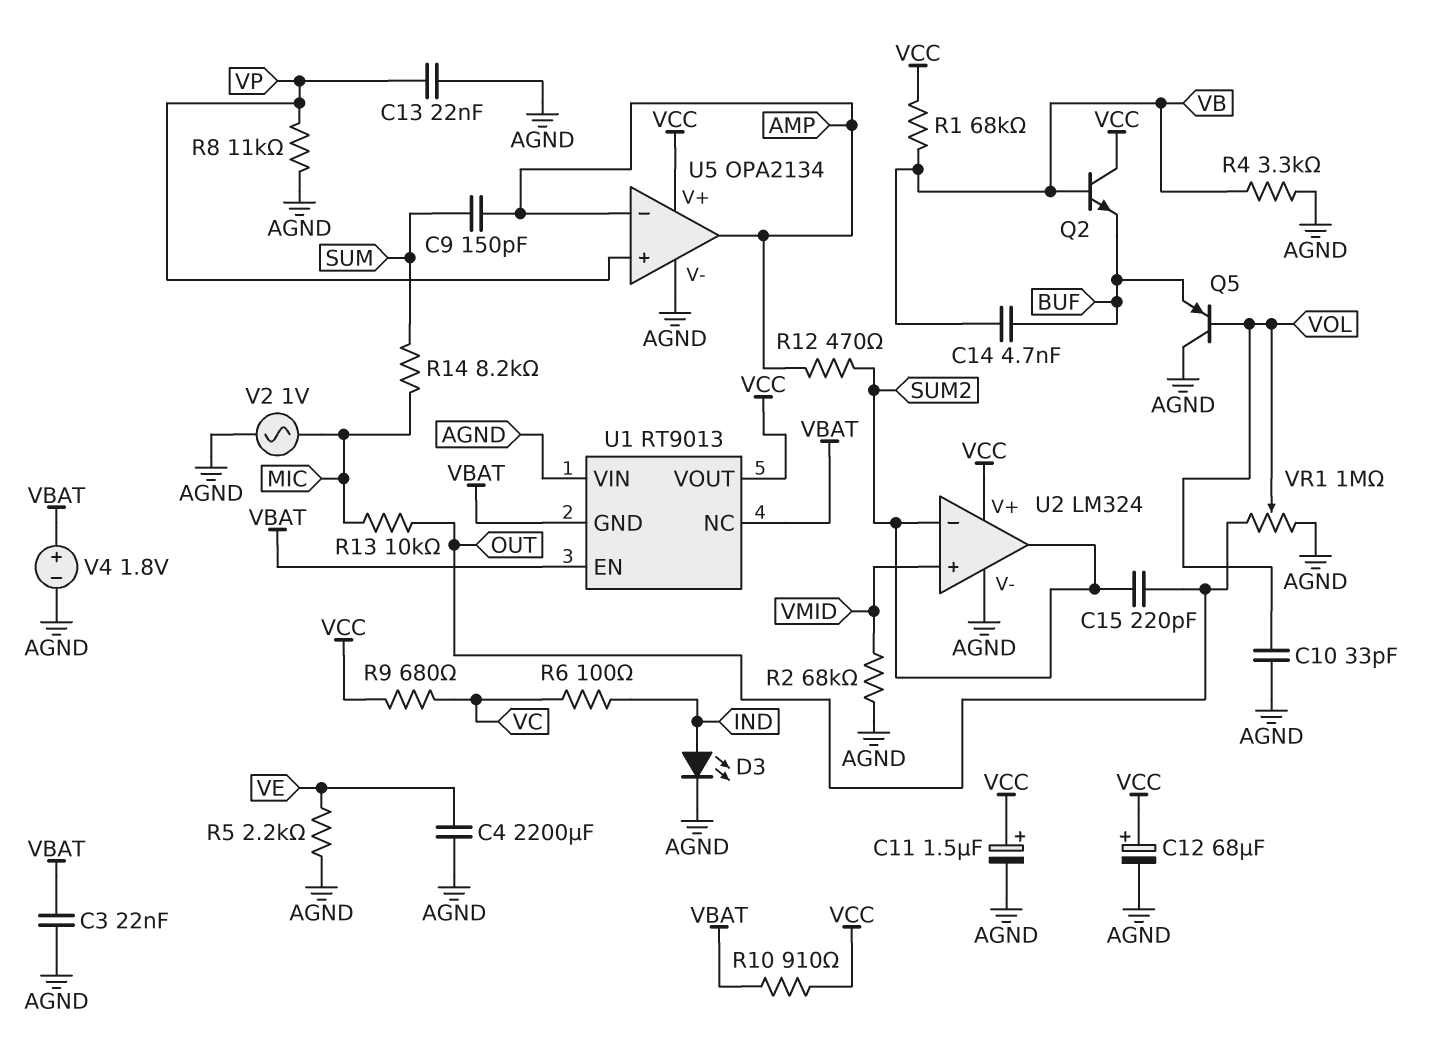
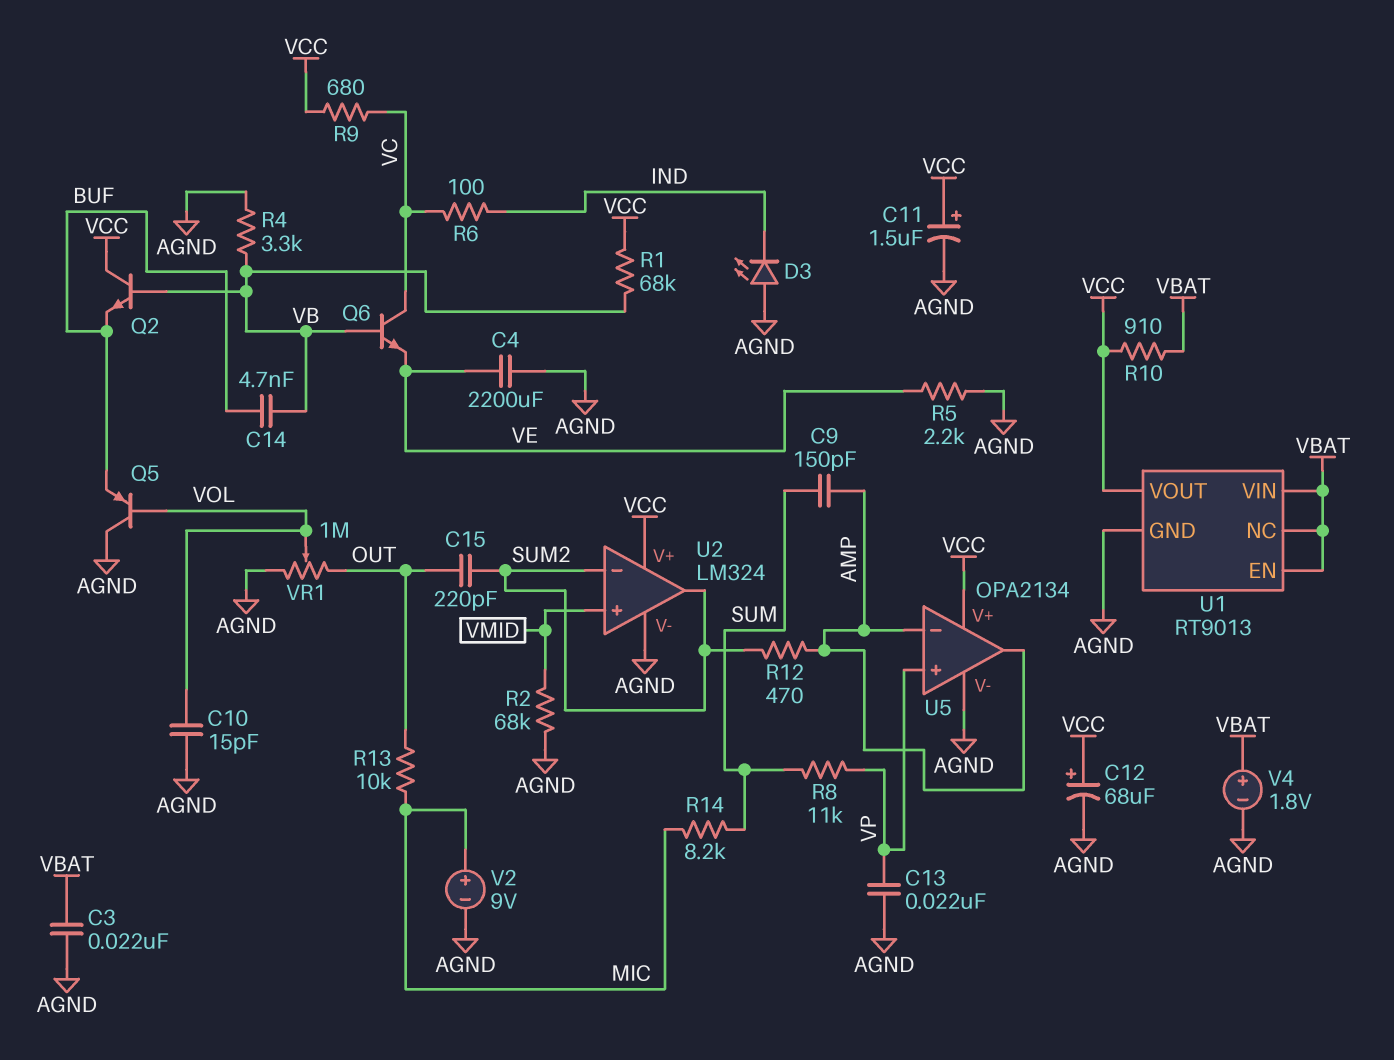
C10: 33pF (AGND, VOL) -> 15pF (AGND, VOL)
D3: LED (A IND, K AGND) -> LED (A AGND, K IND)
Q6: none -> NPN (B VB, C VC, E VE)
R8: 11k (AGND, VP) -> 11k (SUM, VP)
U1 pin GND: VBAT -> AGND
U1 pin VIN: AGND -> VBAT
V2: AC 1V (AGND, MIC) -> 9V (plus MIC, minus AGND)

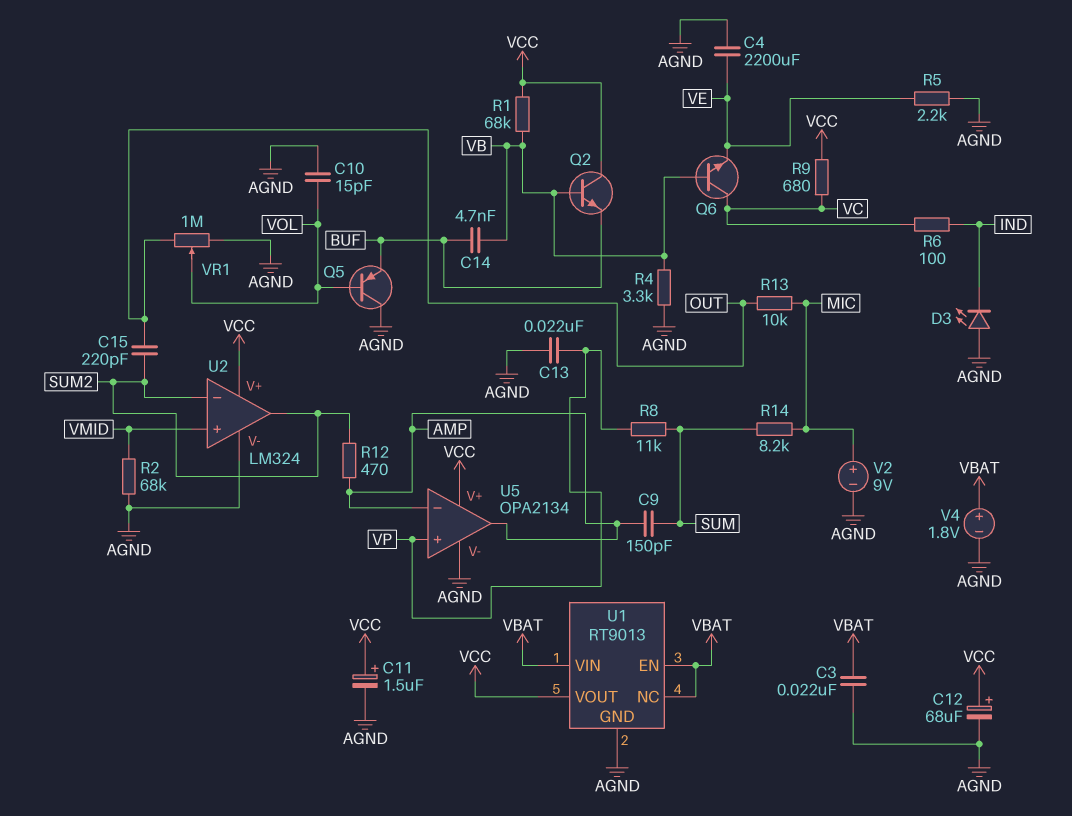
R10: 910 (VBAT, VCC) -> none

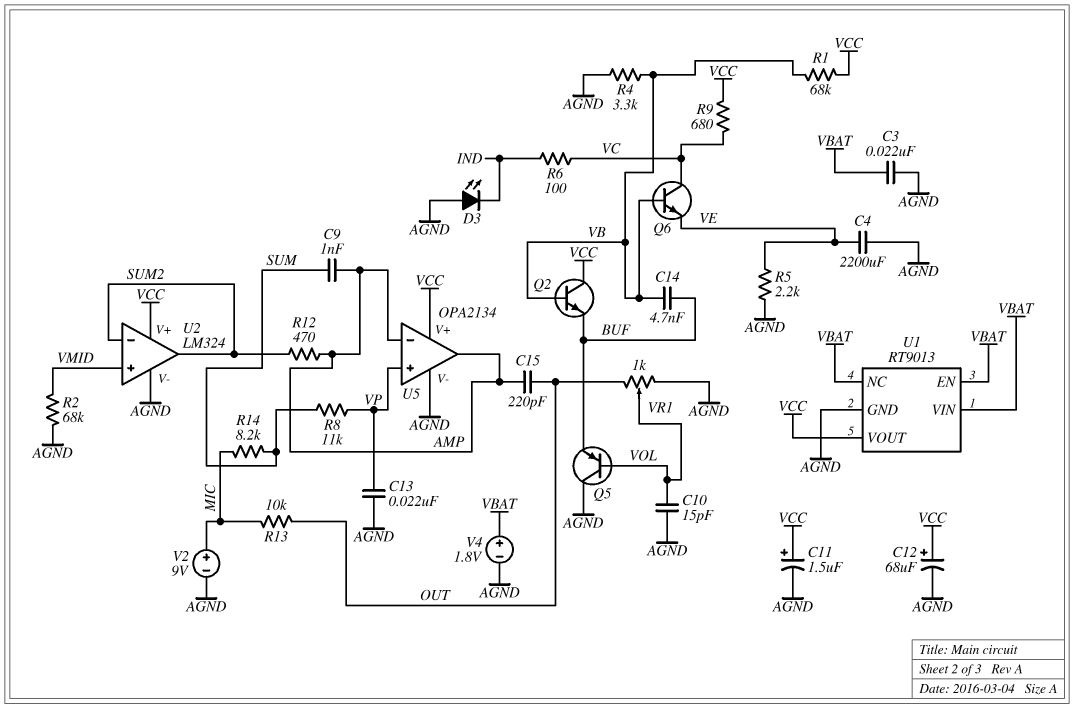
C9: 150pF (AMP, SUM) -> 1nF (AMP, SUM)
C15: 220pF (OUT, SUM2) -> 220pF (AMP, OUT)
VR1: 1M (AGND, OUT, wiper VOL) -> 1k (AGND, OUT, wiper VOL)

